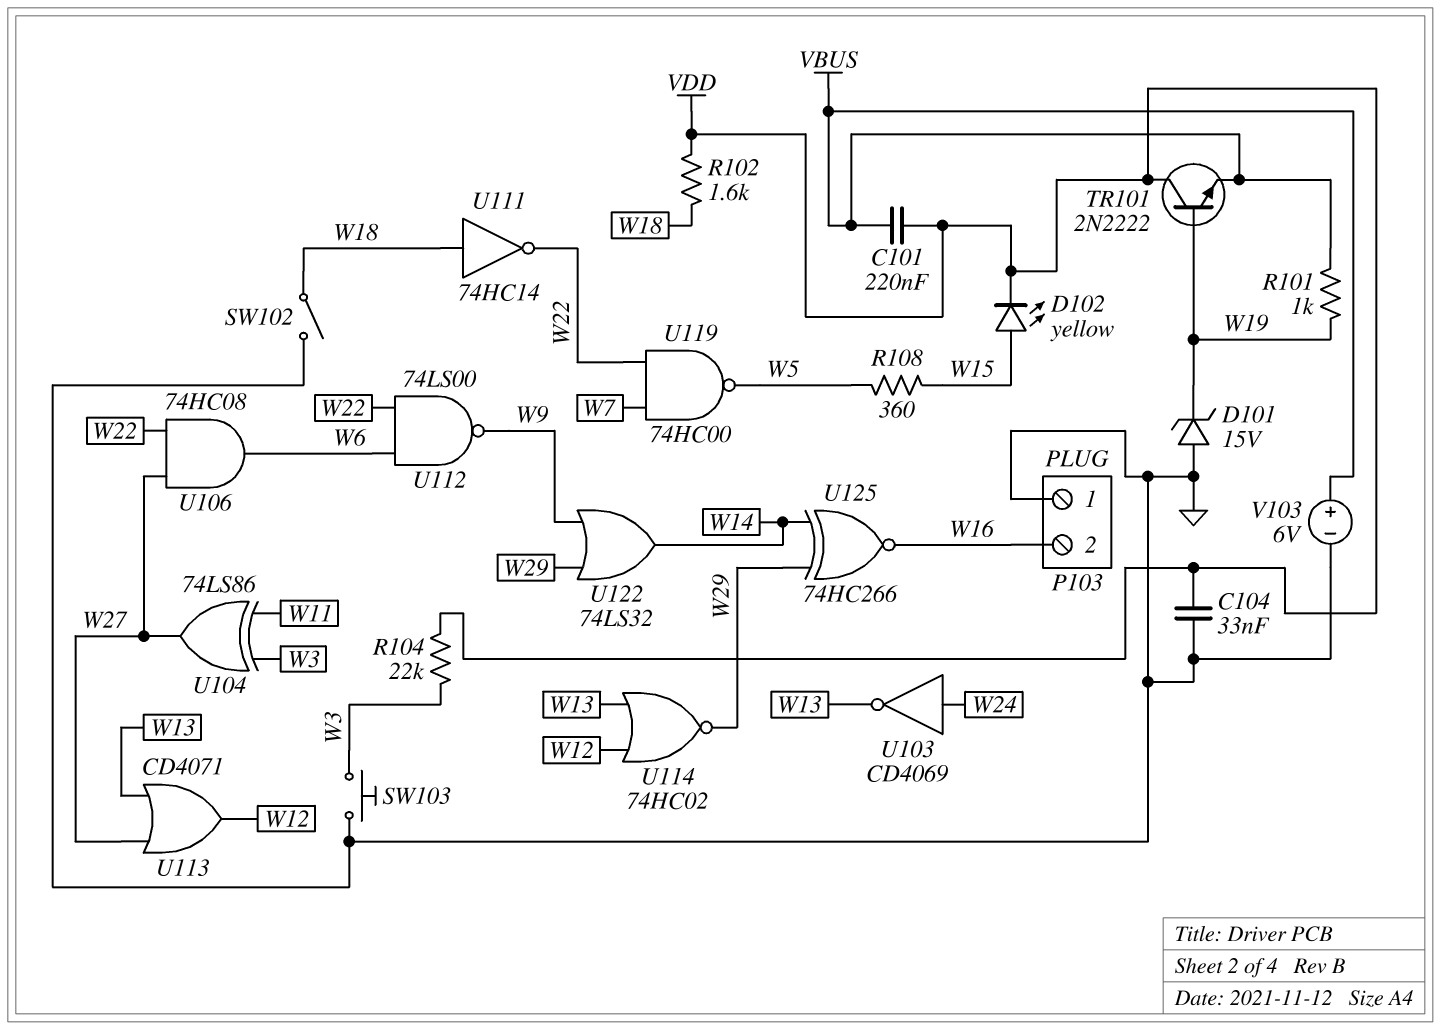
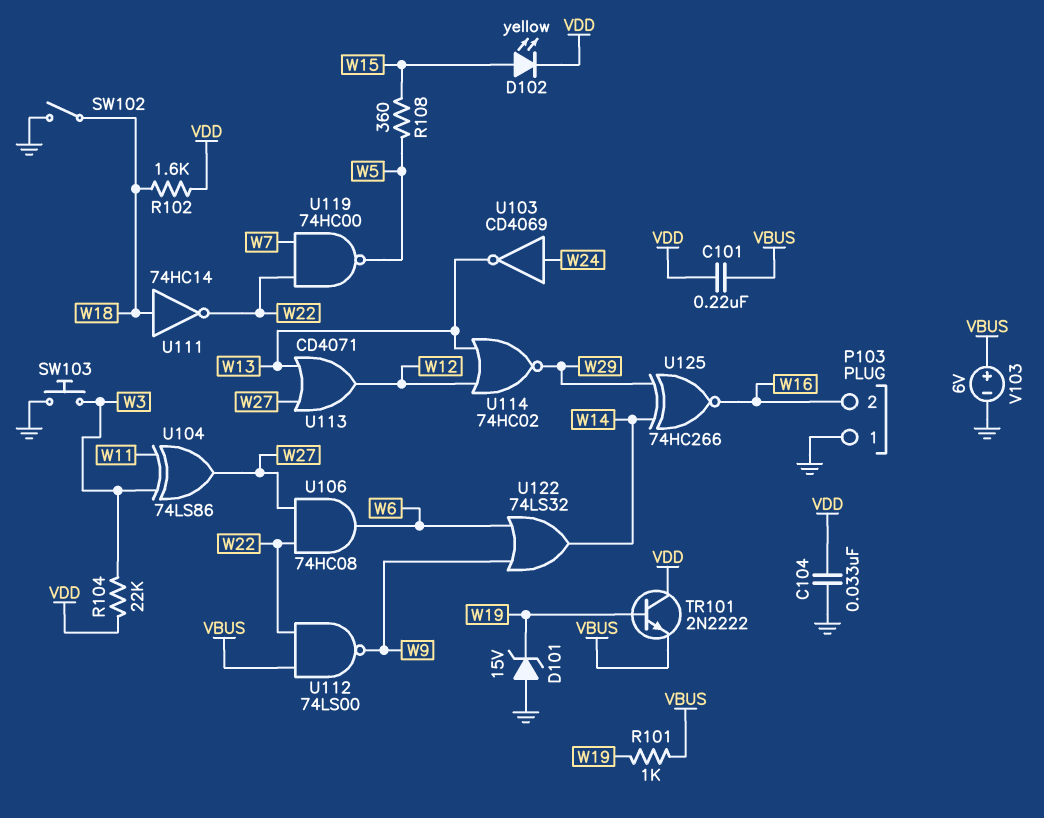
U112: NAND 74LS00 (in W6, in W22, out W9) -> NAND 74LS00 (in VBUS, in W22, out W9)
U122: OR 74LS32 (in W9, in W29, out W14) -> OR 74LS32 (in W6, in W9, out W14)

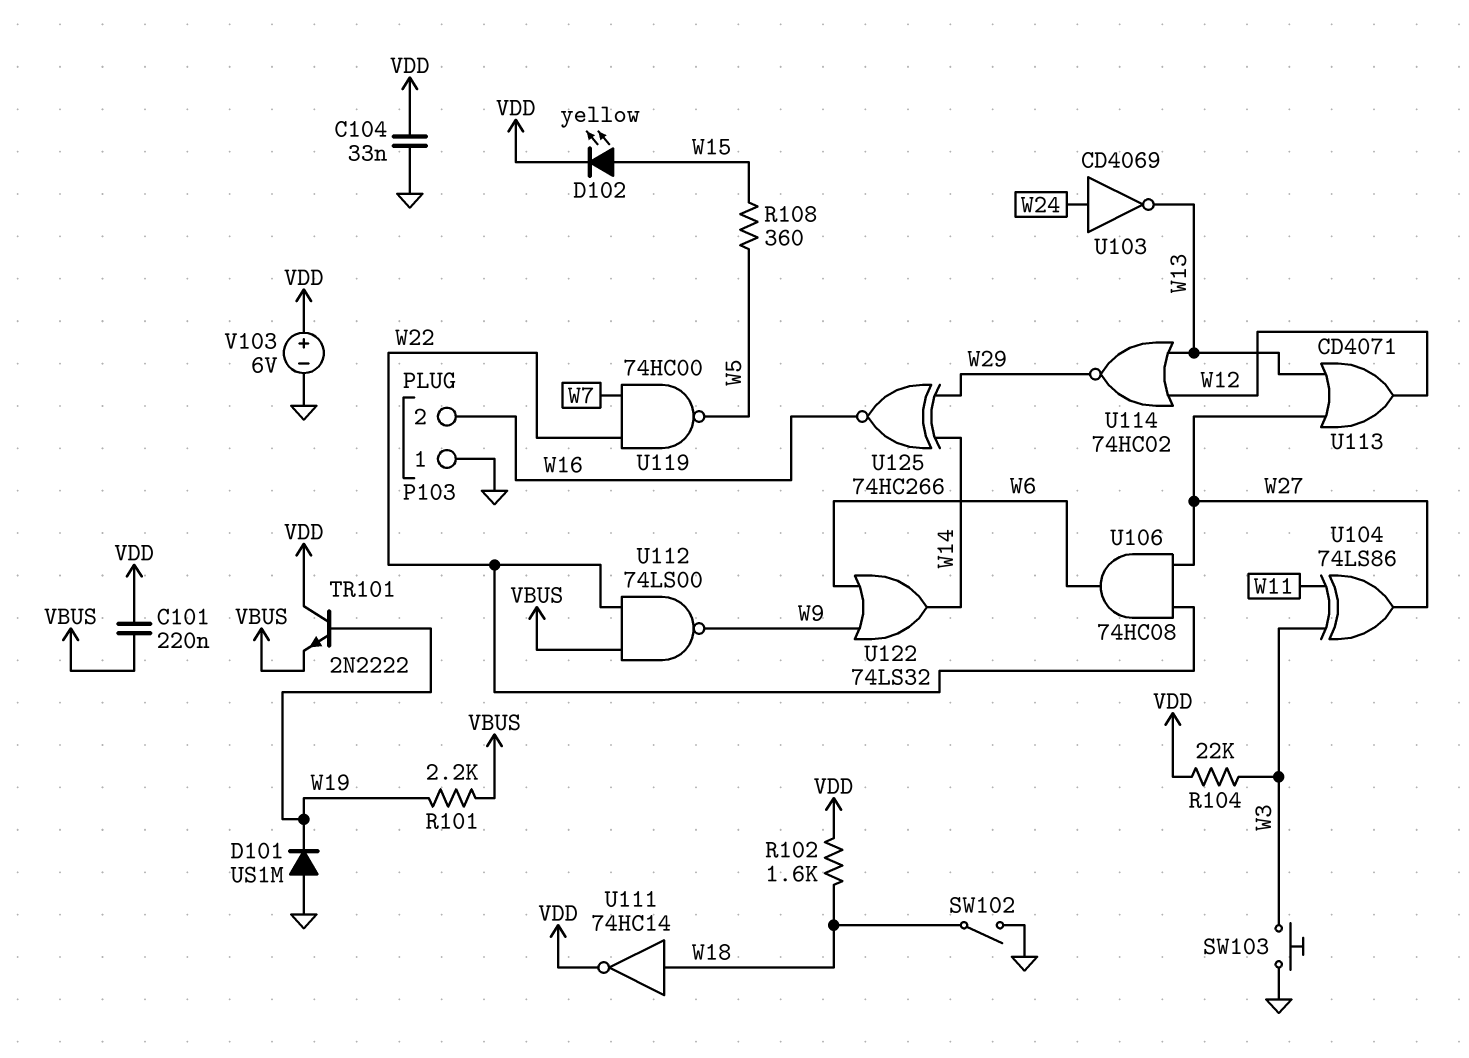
D101: zener 15V (A GND, K W19) -> diode US1M (A GND, K W19)
R101: 1k (VBUS, W19) -> 2.2k (VBUS, W19)
U111: NOT 74HC14 (in W18, out W22) -> NOT 74HC14 (in W18, out VDD)
V103: 6V (plus VBUS, minus GND) -> 6V (plus VDD, minus GND)

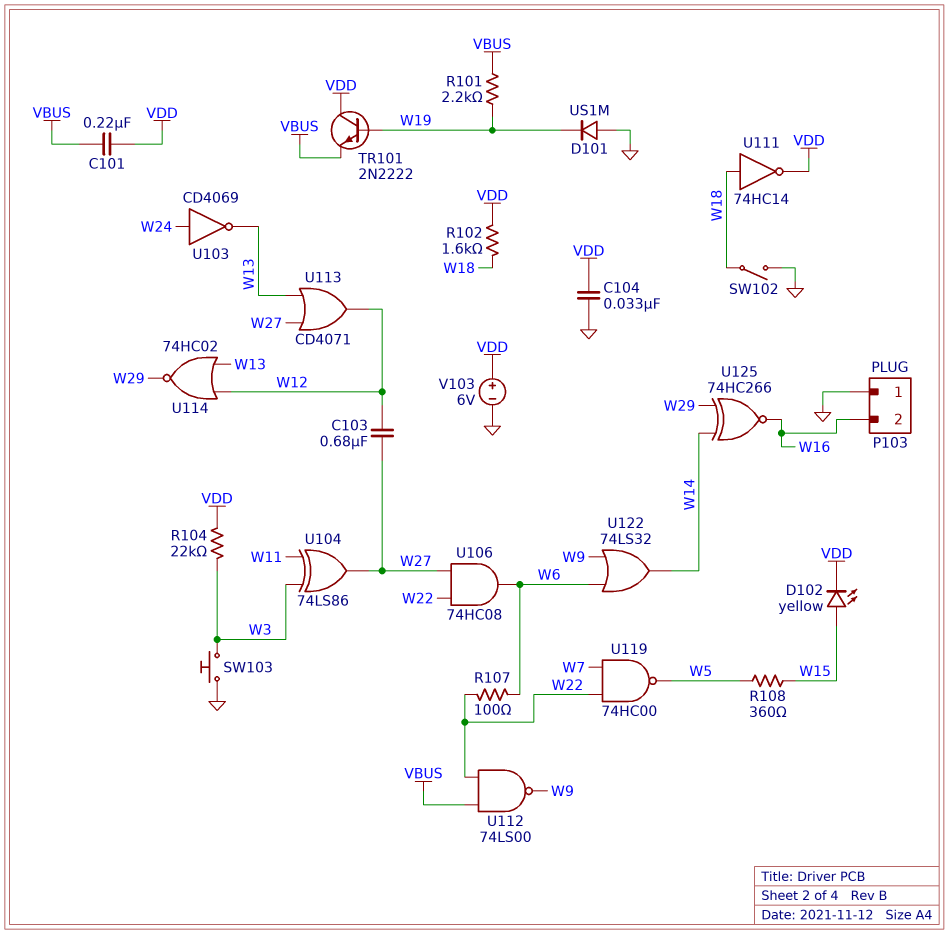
C103: none -> 680nF (W12, W27)
R107: none -> 100 (W6, W22)

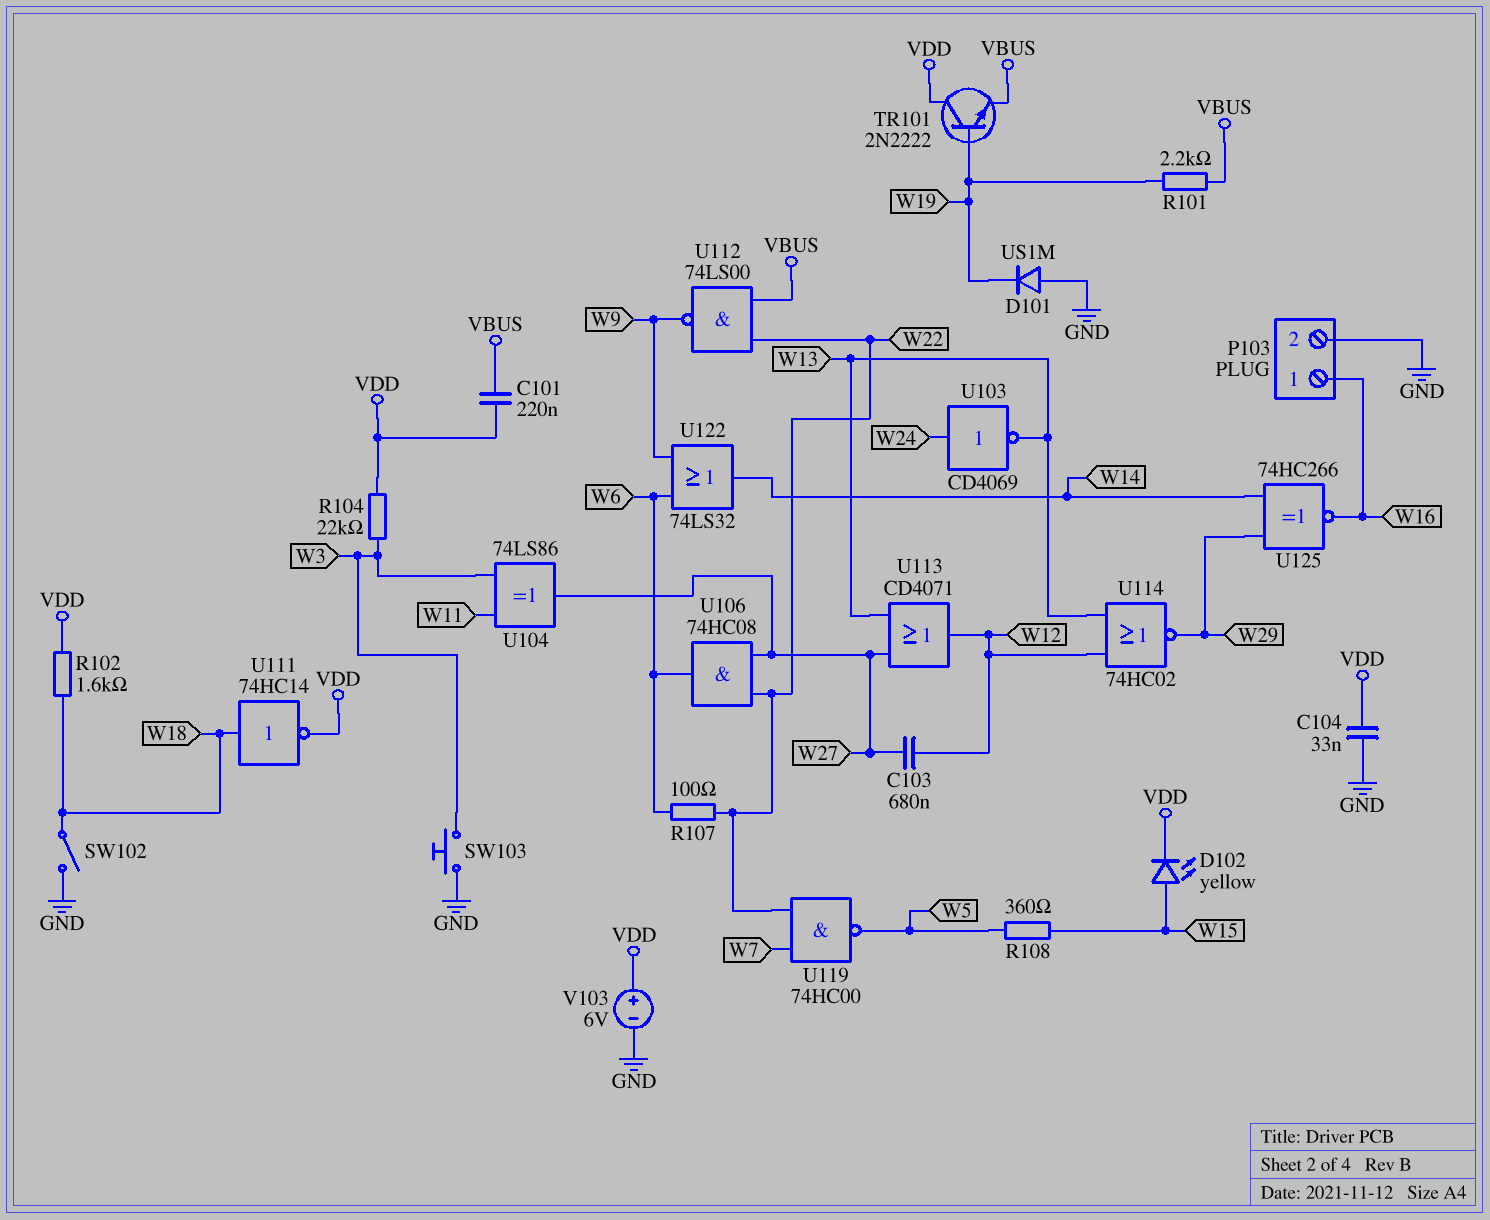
P103 pin 1: GND -> W16
P103 pin 2: W16 -> GND

